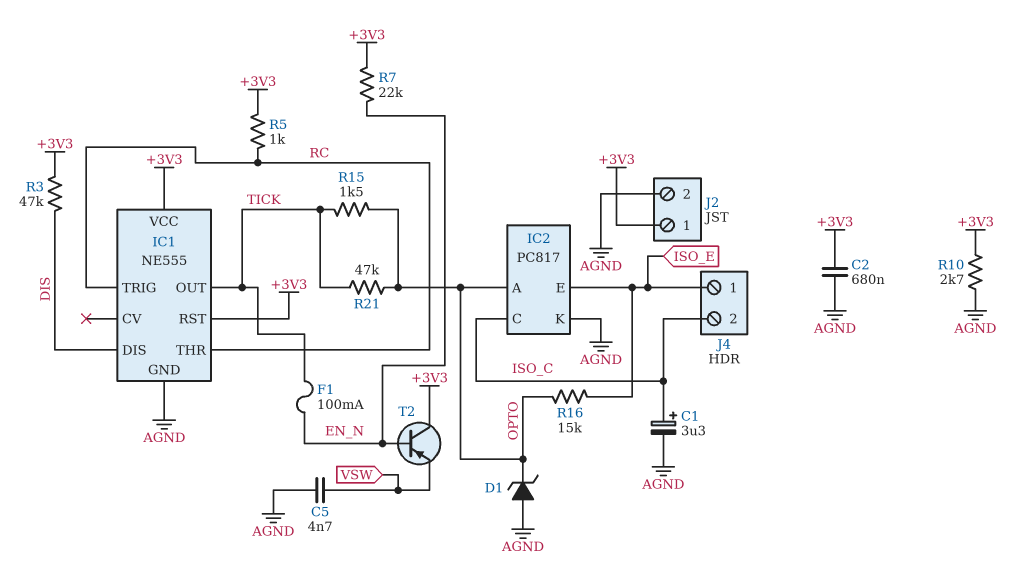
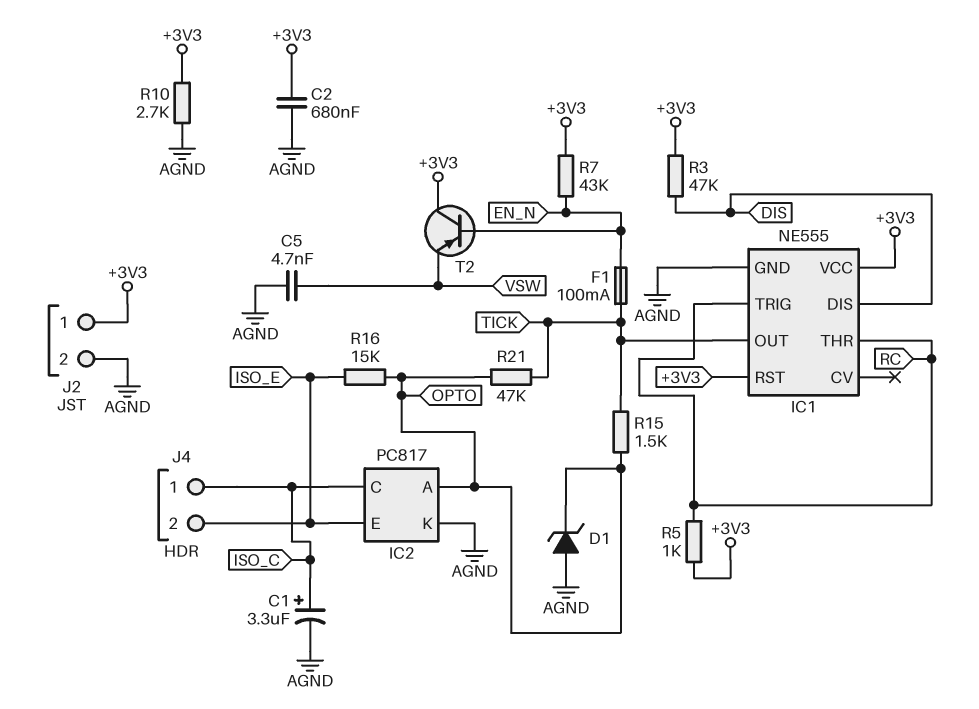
J4 pin 1: ISO_E -> ISO_C
J4 pin 2: ISO_C -> ISO_E
R7: 22k (+3V3, EN_N) -> 43k (+3V3, EN_N)

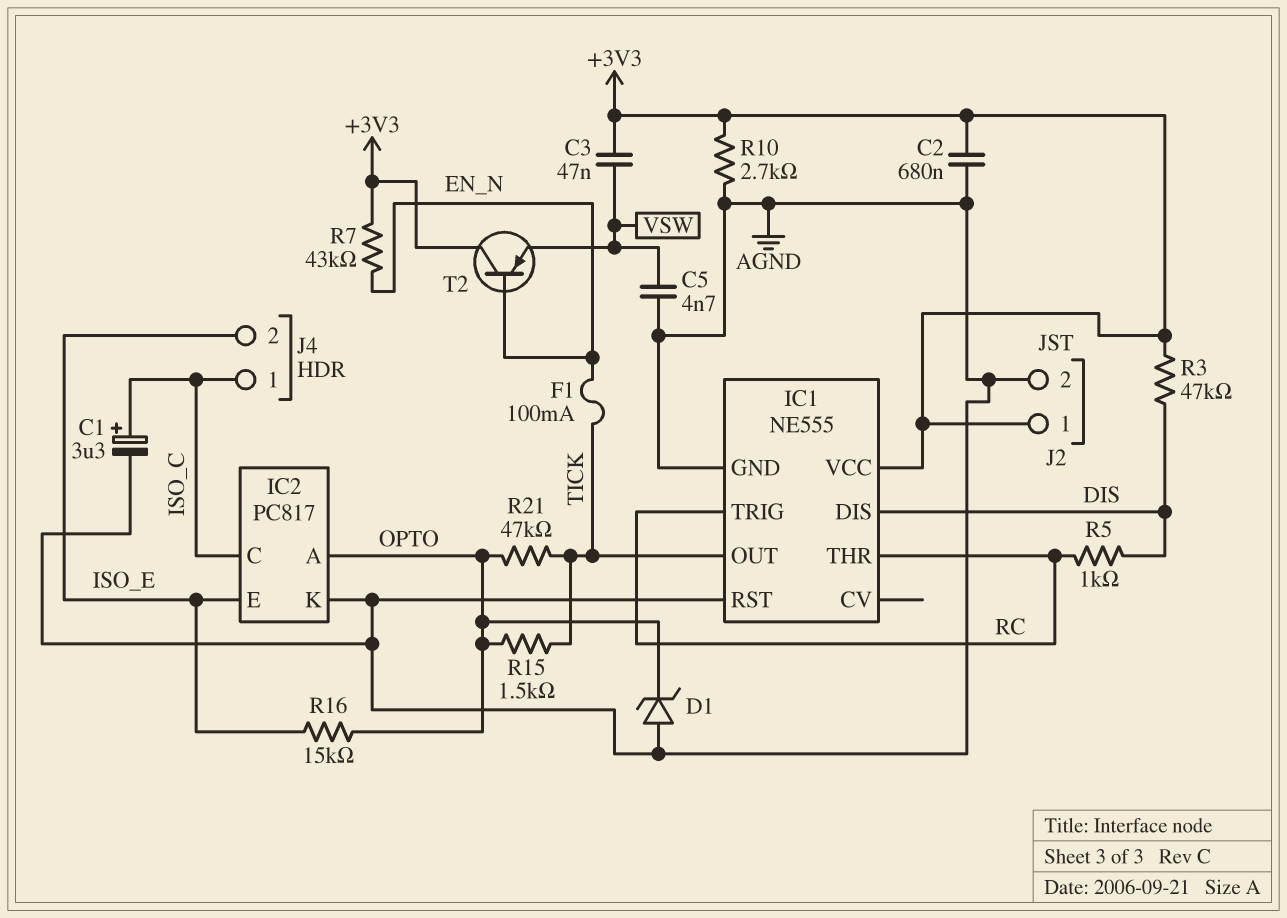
C3: none -> 47nF (+3V3, VSW)
IC1 pin RST: +3V3 -> AGND
R5: 1k (+3V3, RC) -> 1k (DIS, RC)

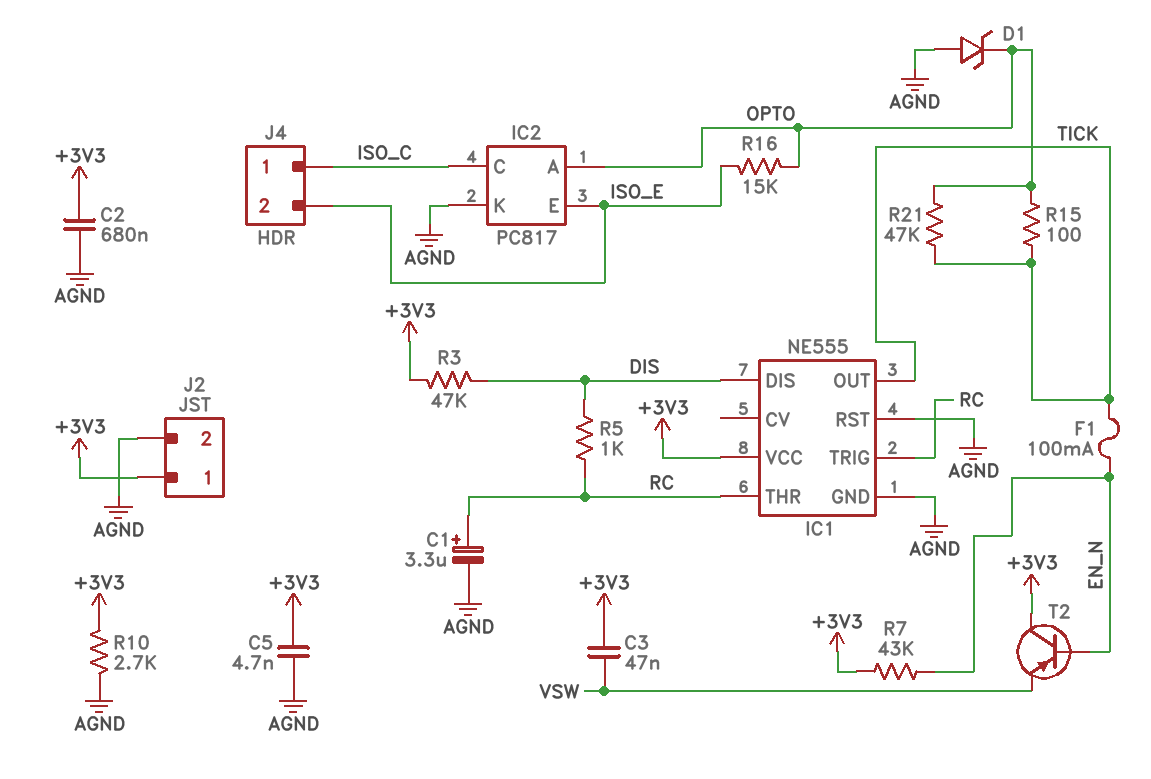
C1: 3.3uF (plus ISO_C, minus AGND) -> 3.3uF (plus RC, minus AGND)
C5: 4.7nF (AGND, VSW) -> 4.7nF (+3V3, AGND)
R15: 1.5k (OPTO, TICK) -> 100 (OPTO, TICK)

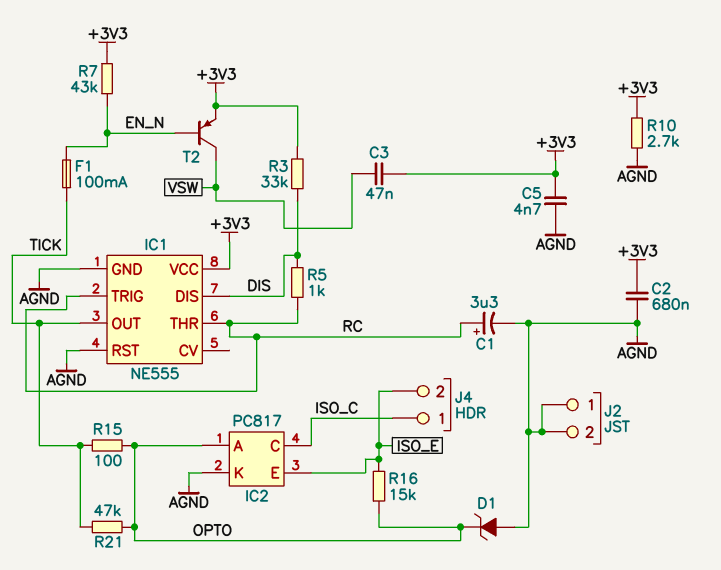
J2 pin 1: +3V3 -> AGND
R3: 47k (+3V3, DIS) -> 33k (+3V3, DIS)
T2: PNP (B EN_N, C +3V3, E VSW) -> PNP (B EN_N, C VSW, E +3V3)

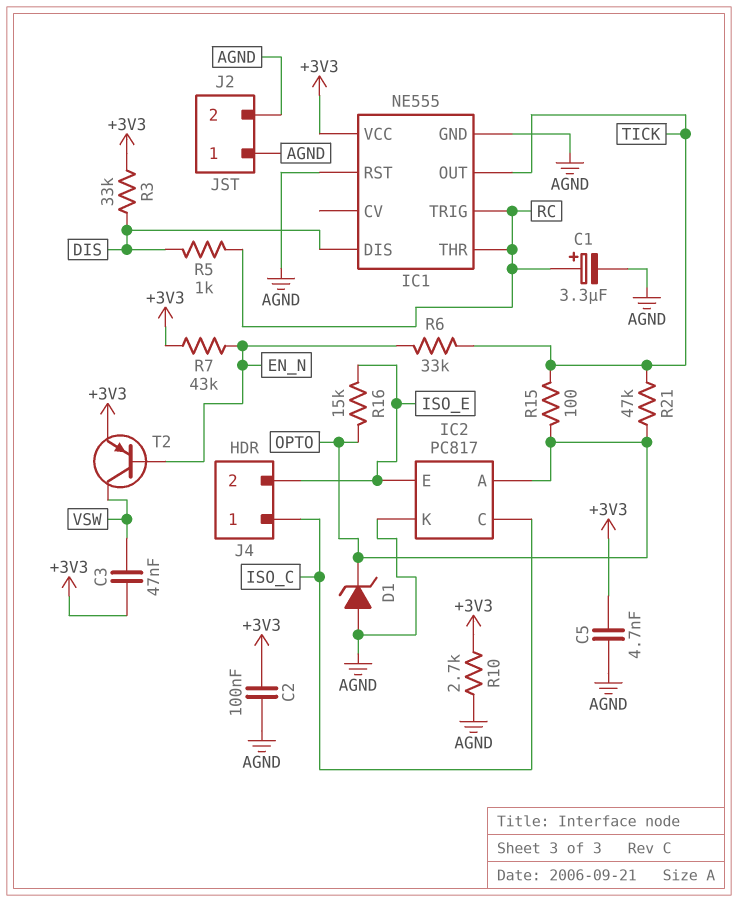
C2: 680nF (+3V3, AGND) -> 100nF (+3V3, AGND)
F1: 100mA (EN_N, TICK) -> none
R6: none -> 33k (EN_N, TICK)

